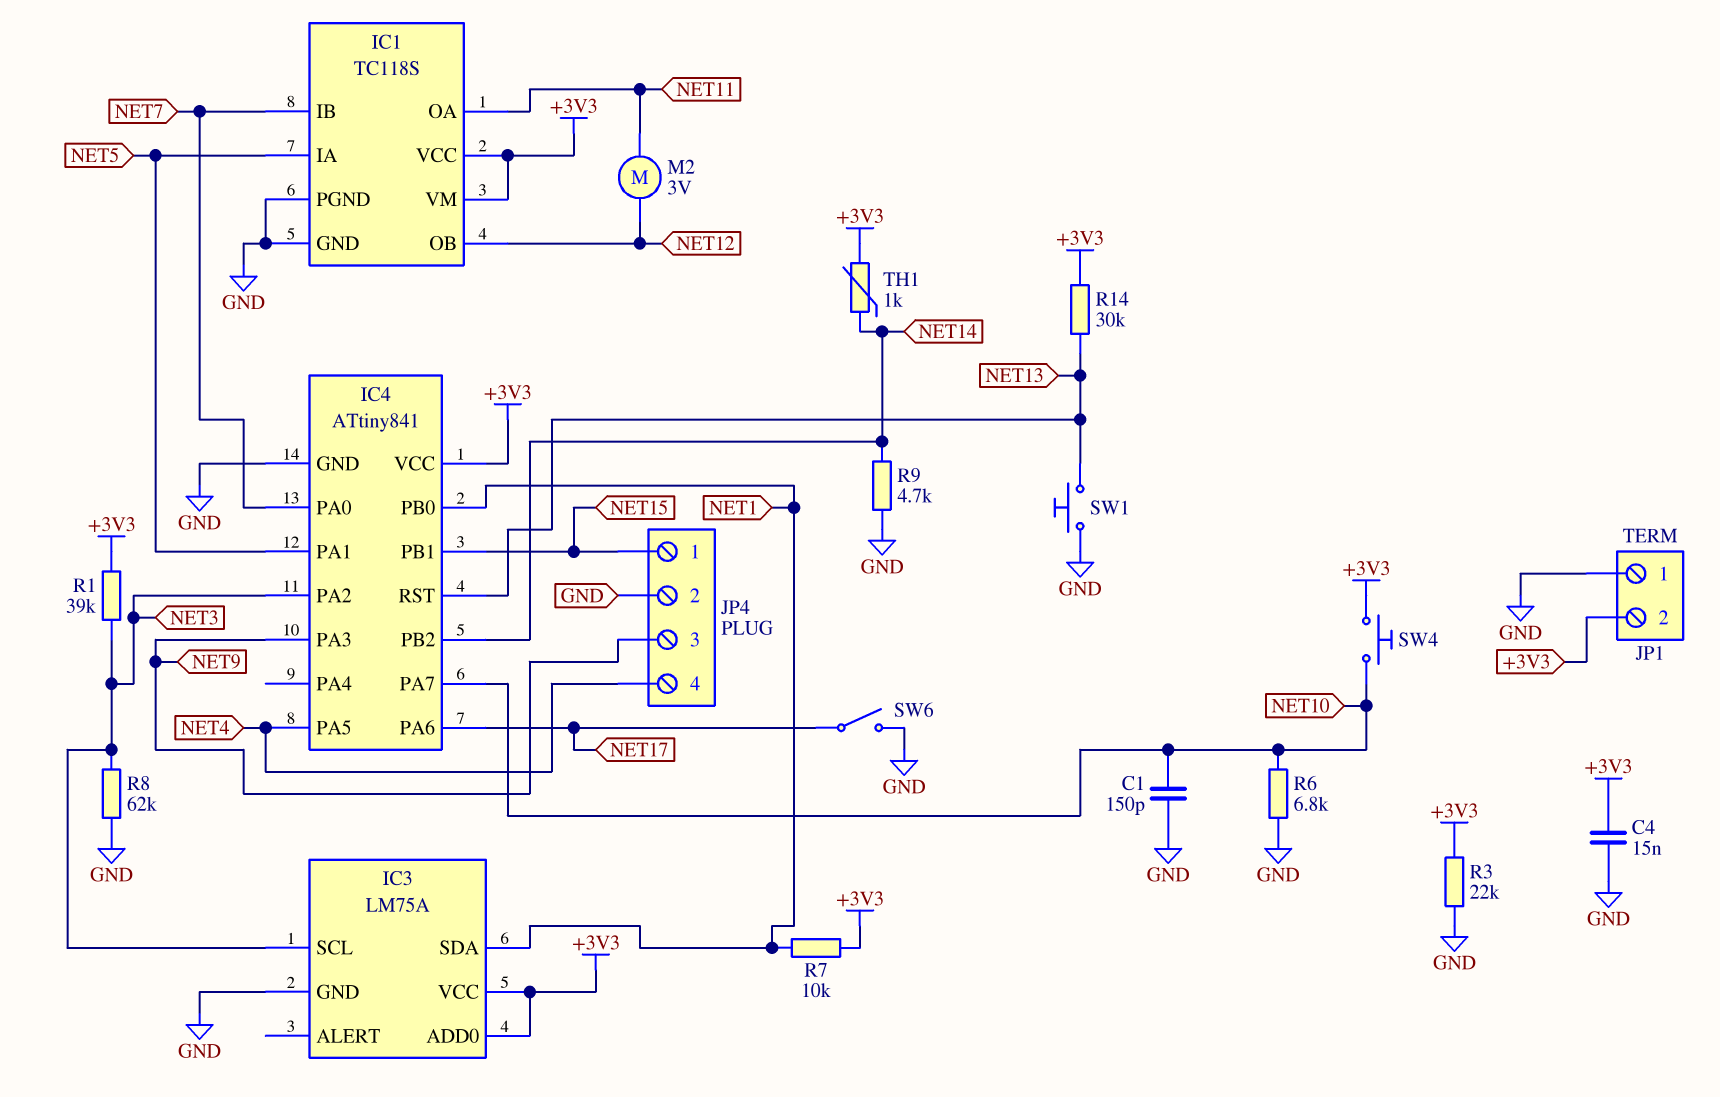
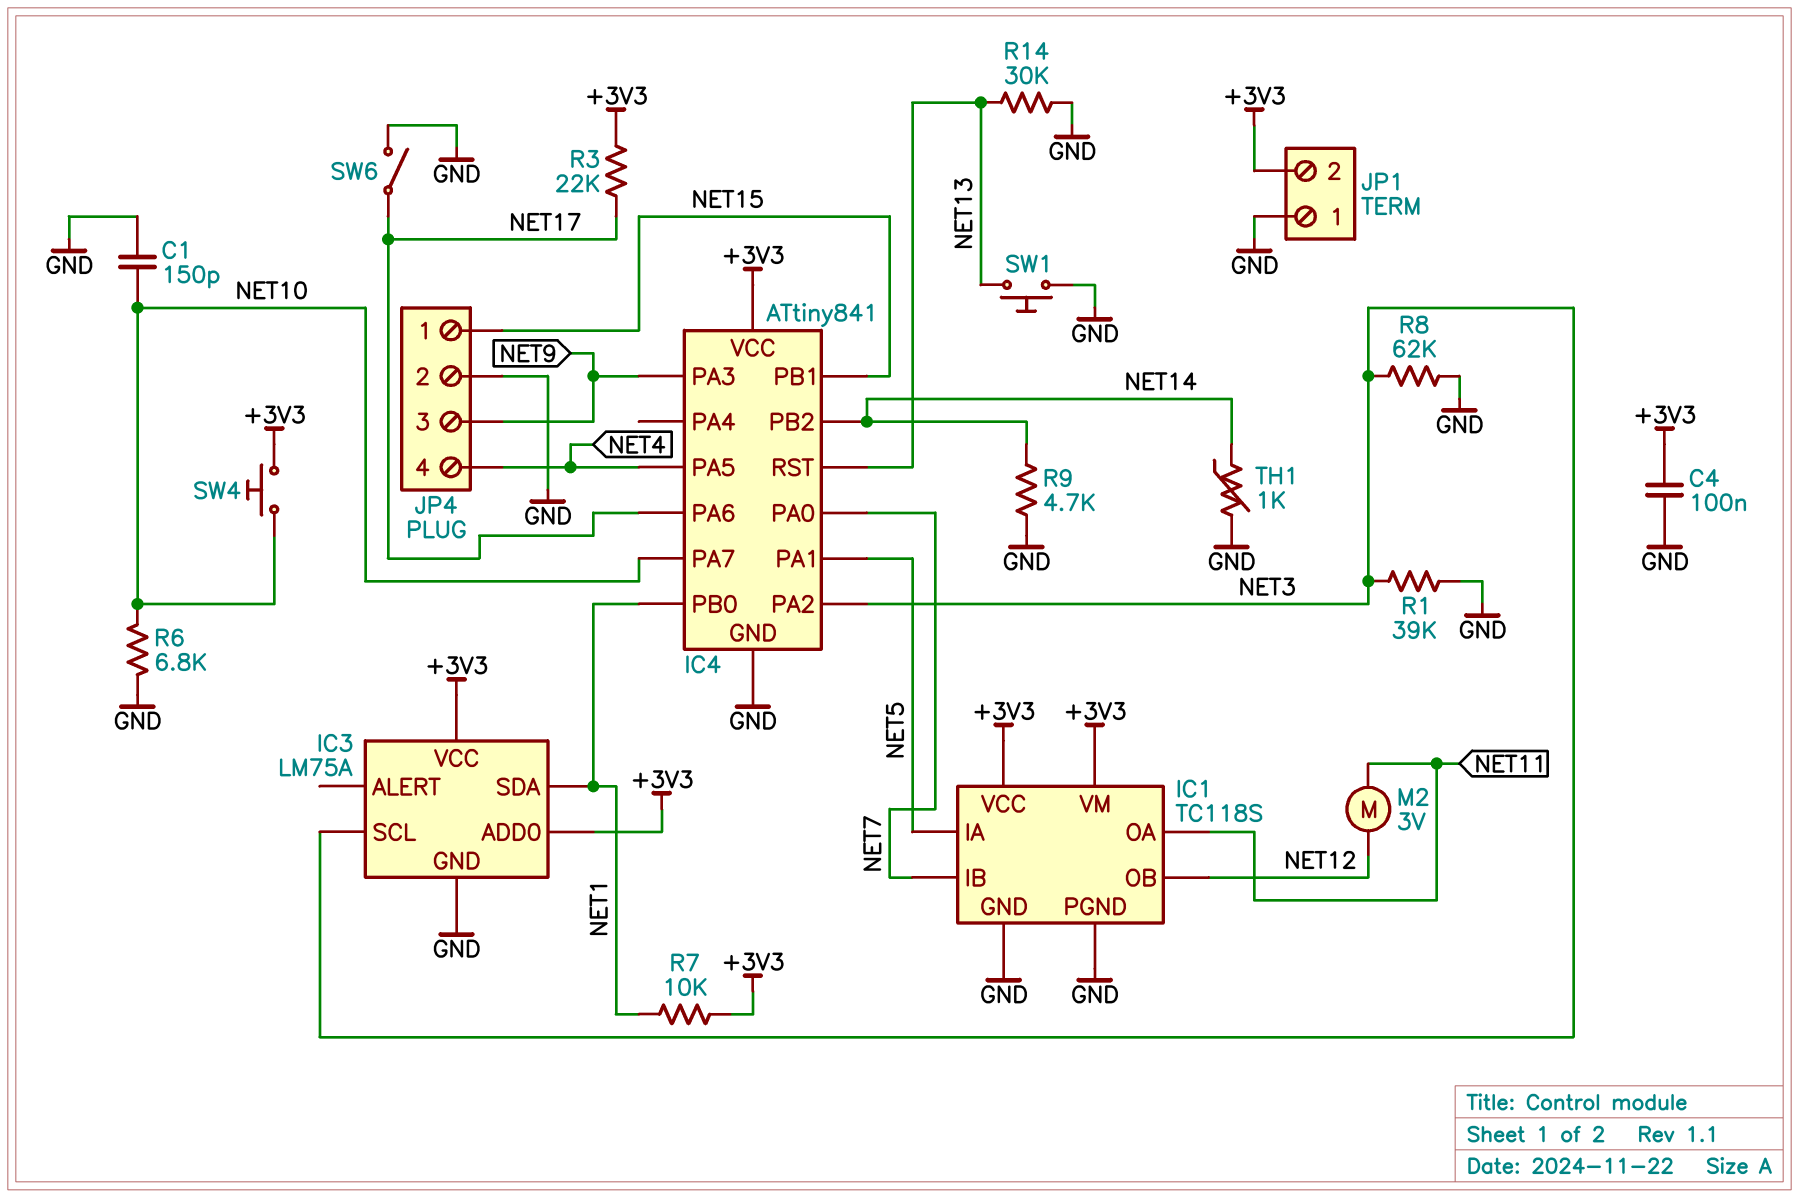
C4: 15nF (+3V3, GND) -> 100nF (+3V3, GND)
R1: 39k (+3V3, NET3) -> 39k (GND, NET3)
R3: 22k (+3V3, GND) -> 22k (+3V3, NET17)
R14: 30k (+3V3, NET13) -> 30k (GND, NET13)
TH1: 1k (+3V3, NET14) -> 1k (GND, NET14)

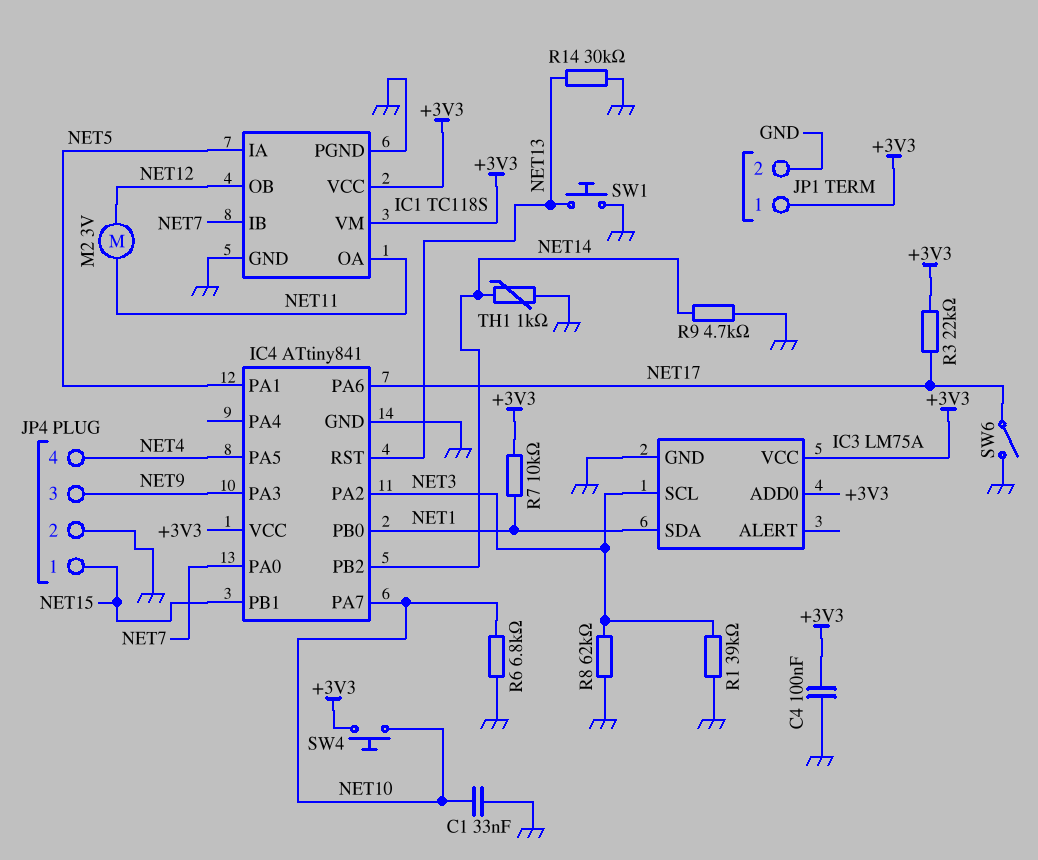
C1: 150pF (GND, NET10) -> 33nF (GND, NET10)
JP1 pin 1: GND -> +3V3
JP1 pin 2: +3V3 -> GND

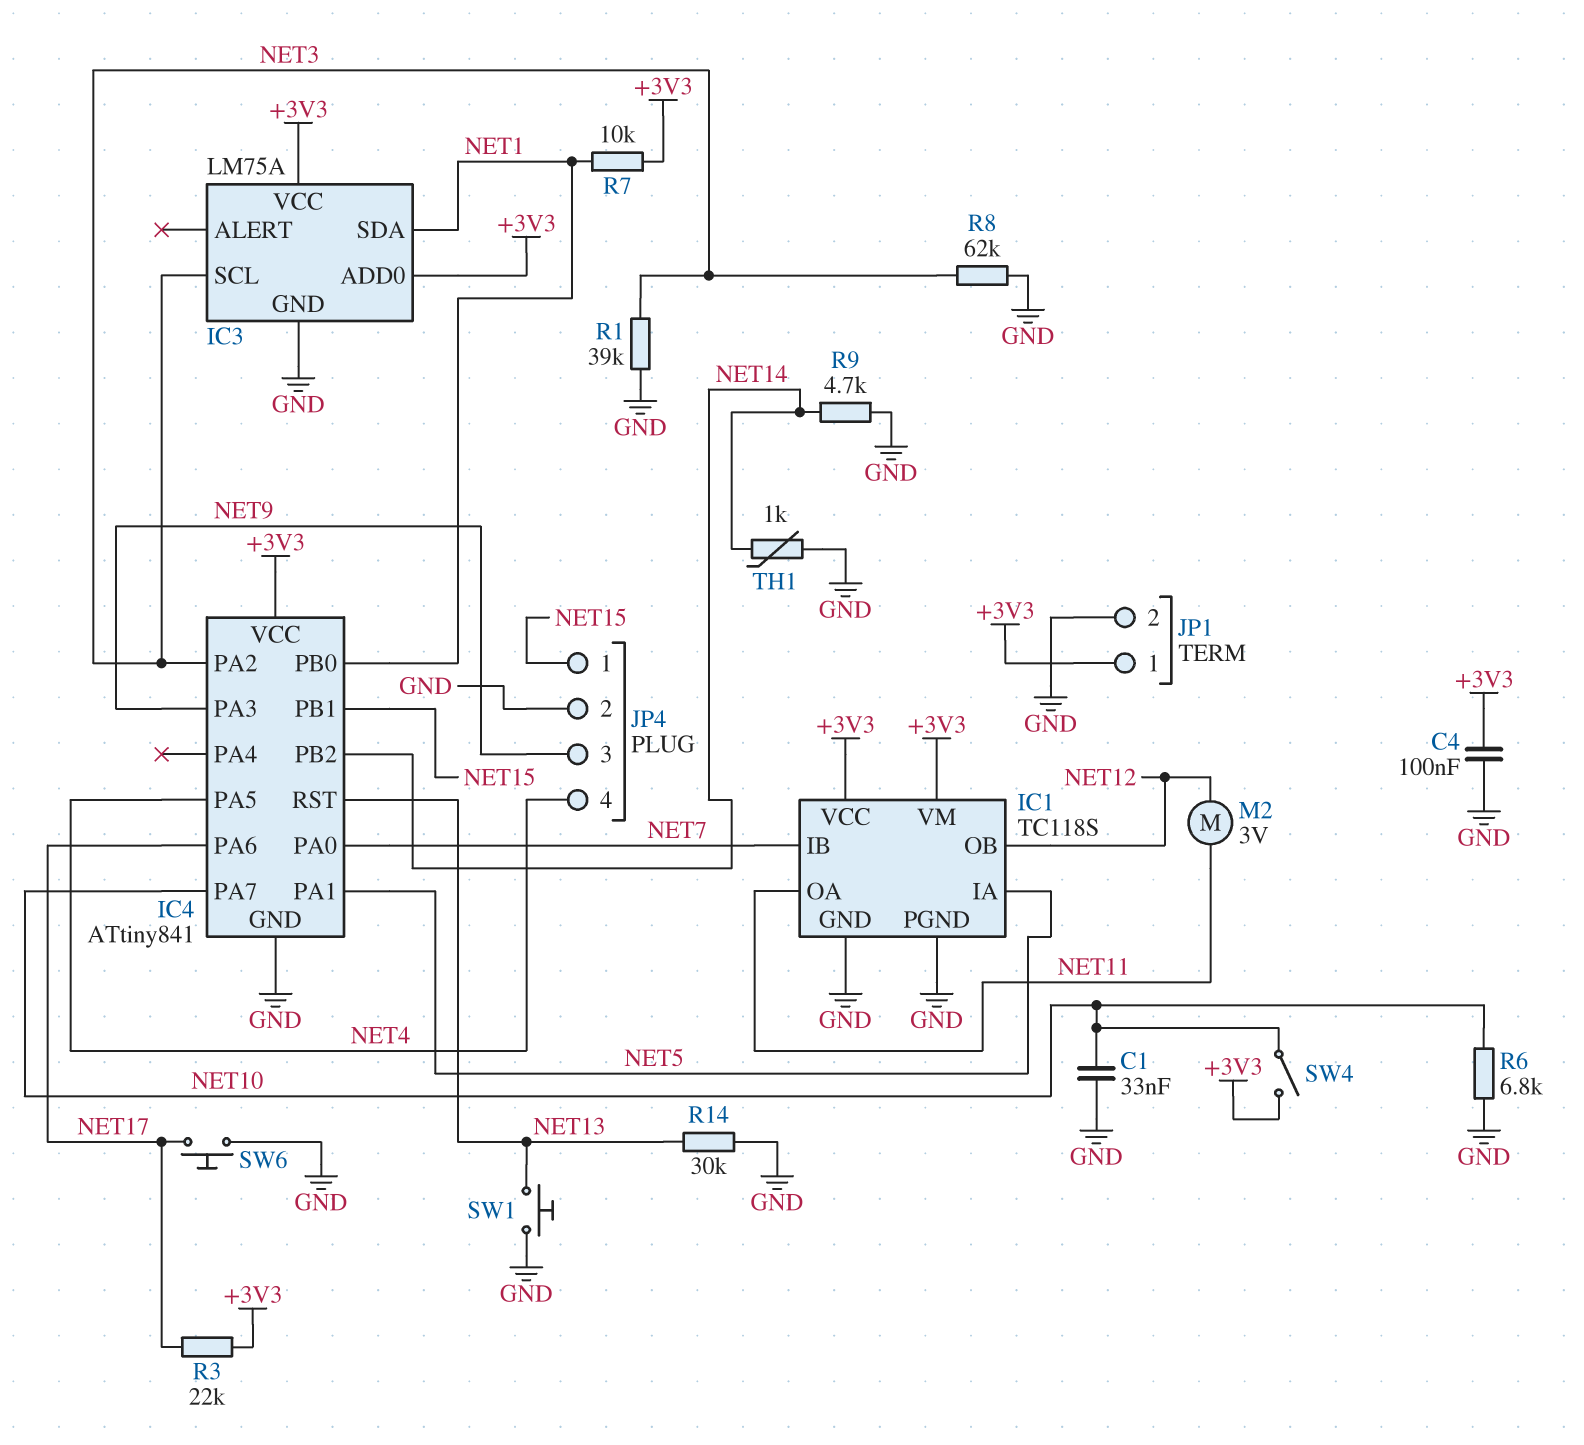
SW4: button (+3V3, NET10) -> switch (+3V3, NET10)
SW6: switch (GND, NET17) -> button (GND, NET17)

